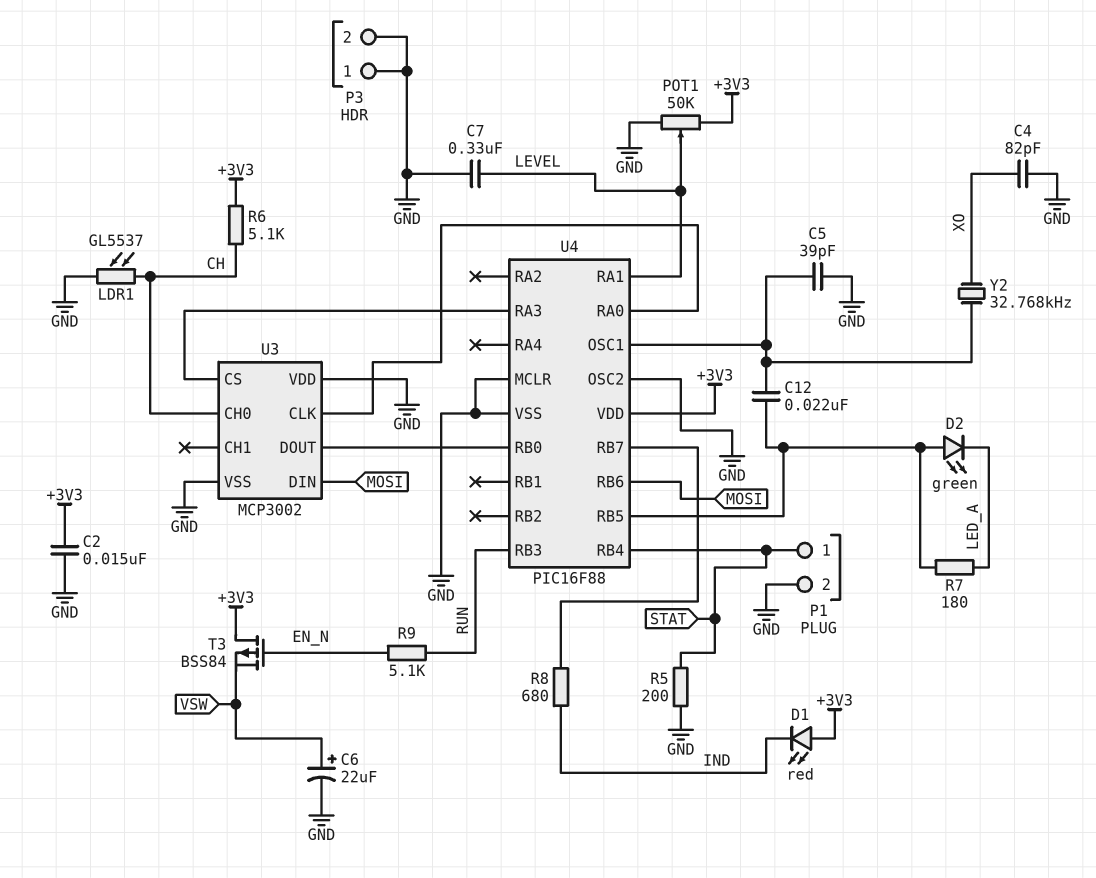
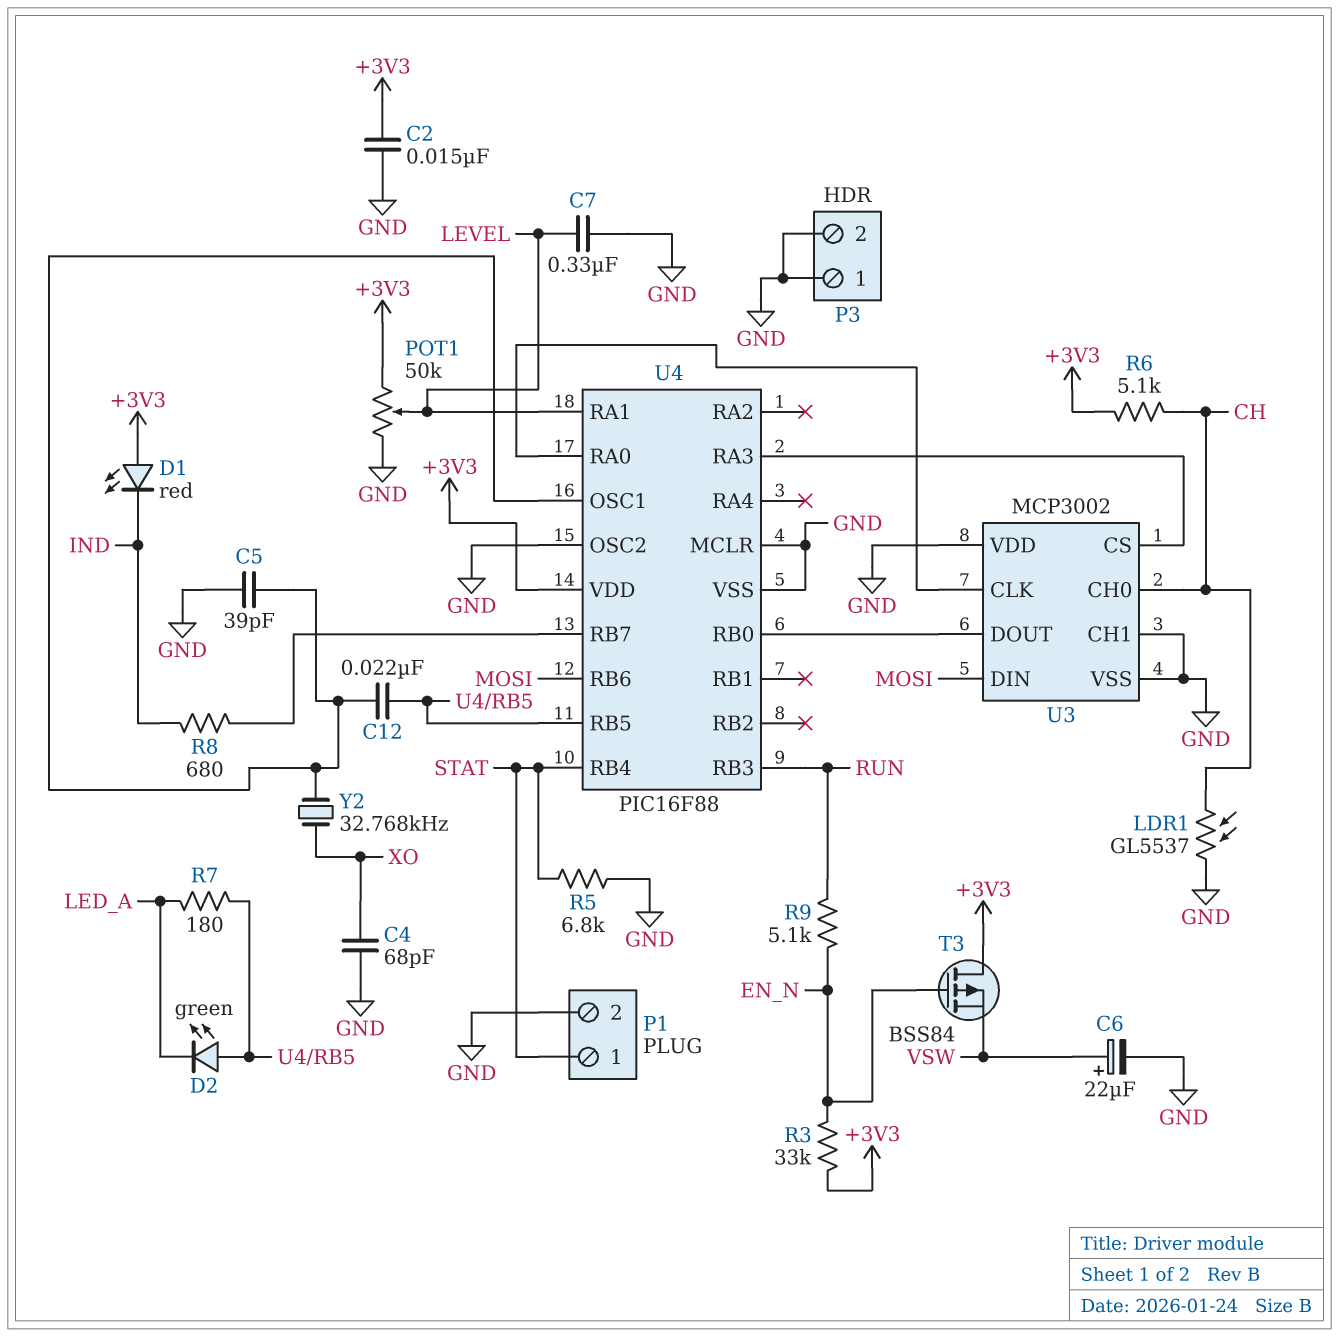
C4: 82pF (GND, XO) -> 68pF (GND, XO)
R3: none -> 33k (+3V3, EN_N)
R5: 200 (GND, STAT) -> 6.8k (GND, STAT)
U3 pin CH1: none -> GND

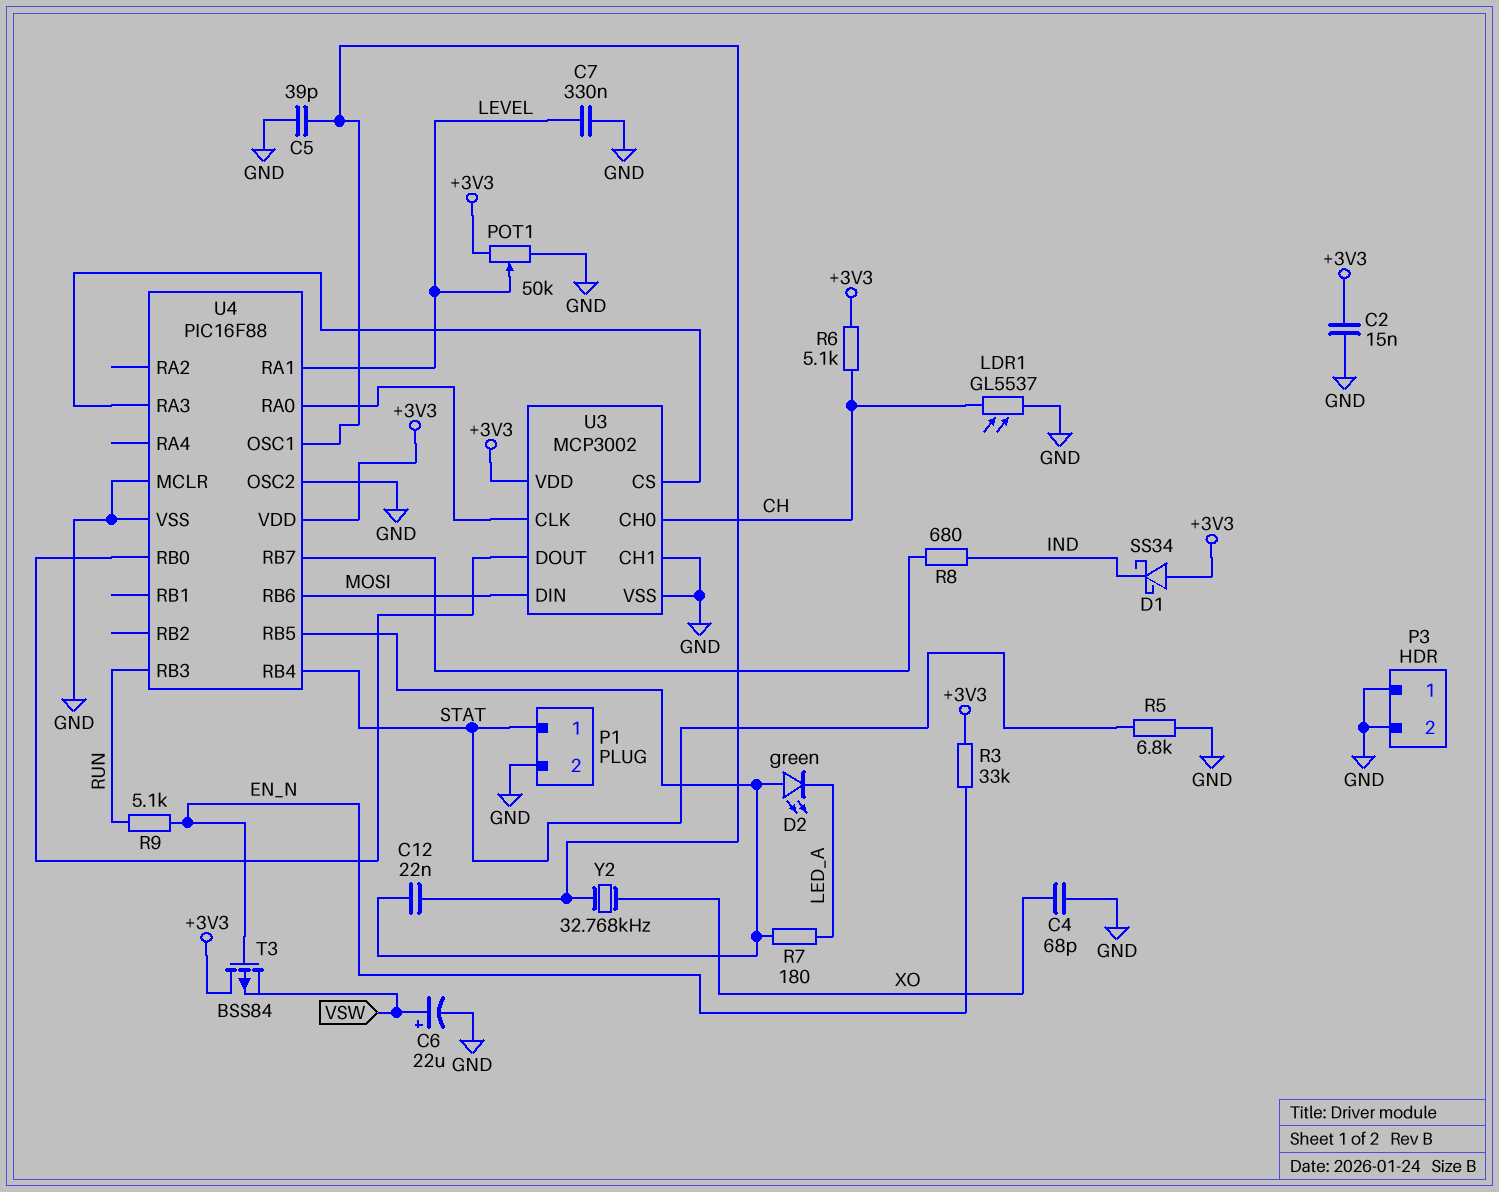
D1: LED red (A +3V3, K IND) -> schottky SS34 (A +3V3, K IND)
U3 pin VDD: GND -> +3V3

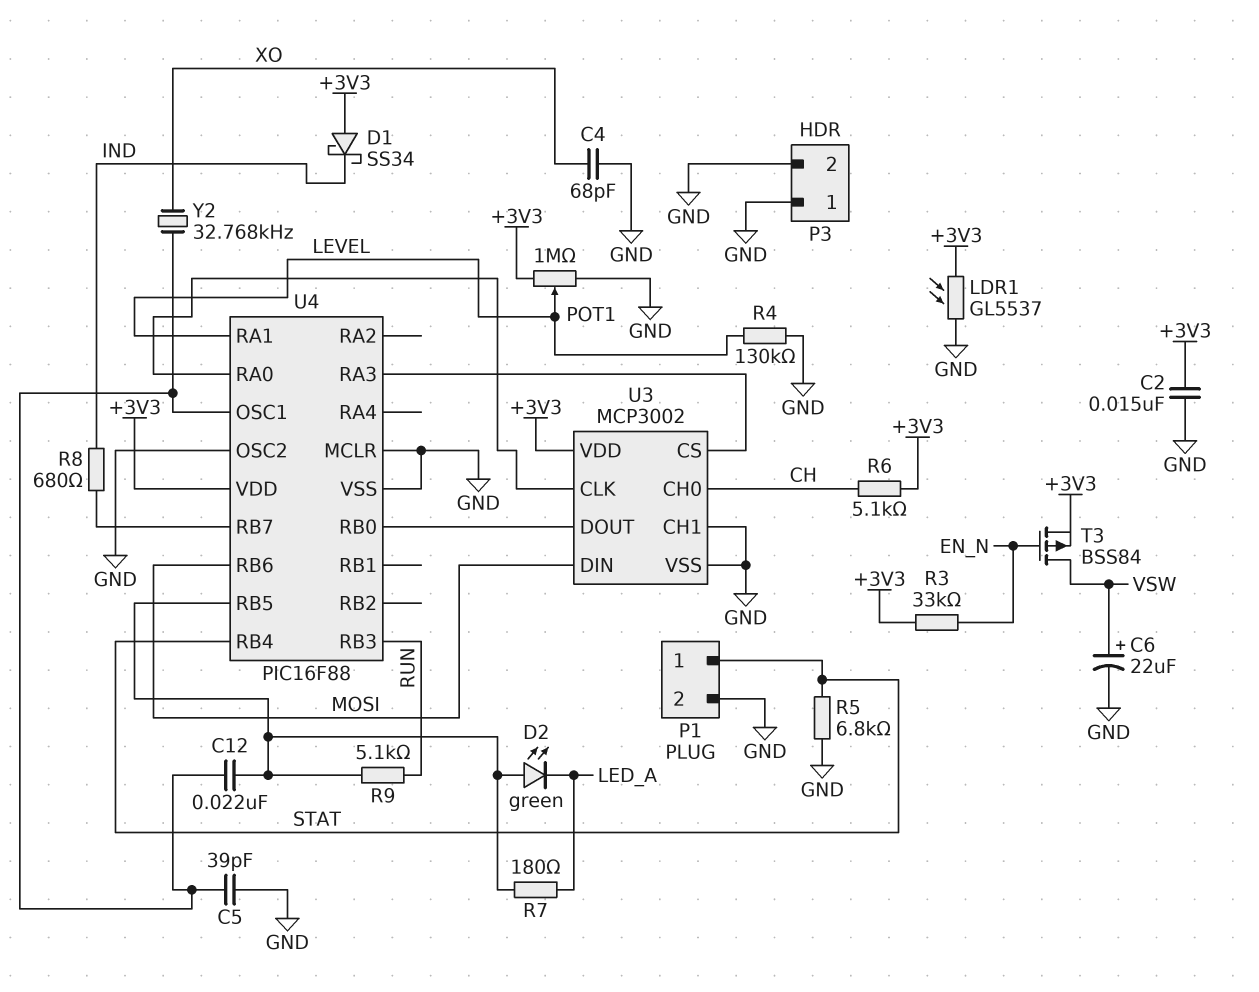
C7: 330nF (GND, LEVEL) -> none
LDR1: GL5537 (CH, GND) -> GL5537 (+3V3, GND)
POT1: 50k (+3V3, GND, wiper LEVEL) -> 1M (+3V3, GND, wiper LEVEL)
R4: none -> 130k (GND, LEVEL)
R9: 5.1k (EN_N, RUN) -> 5.1k (RUN, U4/RB5)
T3: PMOS BSS84 (G EN_N, D +3V3, S VSW) -> PMOS BSS84 (G EN_N, D VSW, S +3V3)

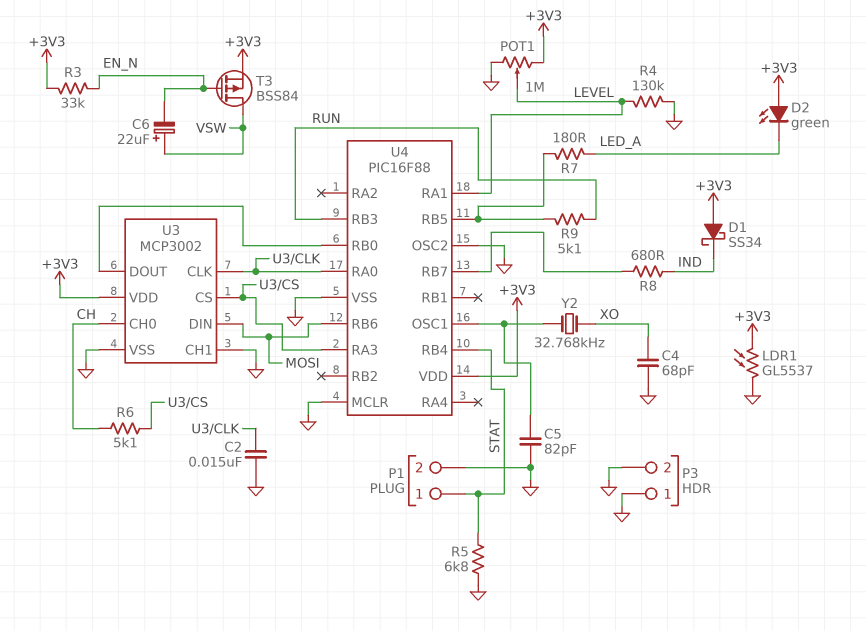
C2: 15nF (+3V3, GND) -> 15nF (GND, U3/CLK)
C5: 39pF (GND, U4/OSC1) -> 82pF (GND, U4/OSC1)
C6: 22uF (plus VSW, minus GND) -> 22uF (plus VSW, minus EN_N)
C12: 22nF (U4/OSC1, U4/RB5) -> none
D2: LED green (A U4/RB5, K LED_A) -> LED green (A +3V3, K LED_A)
R6: 5.1k (+3V3, CH) -> 5.1k (CH, U3/CS)

